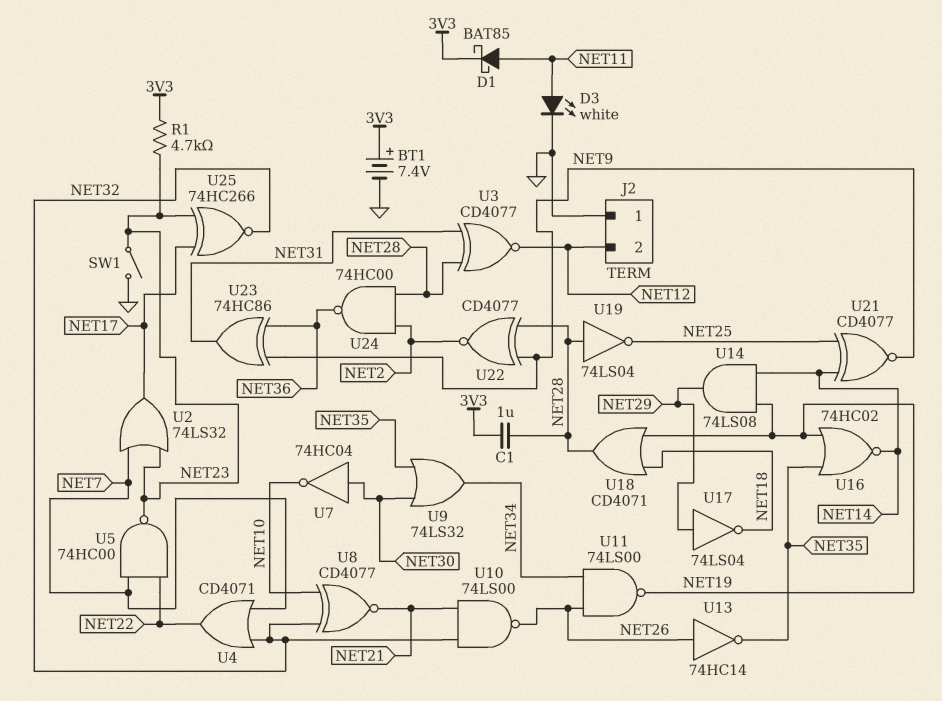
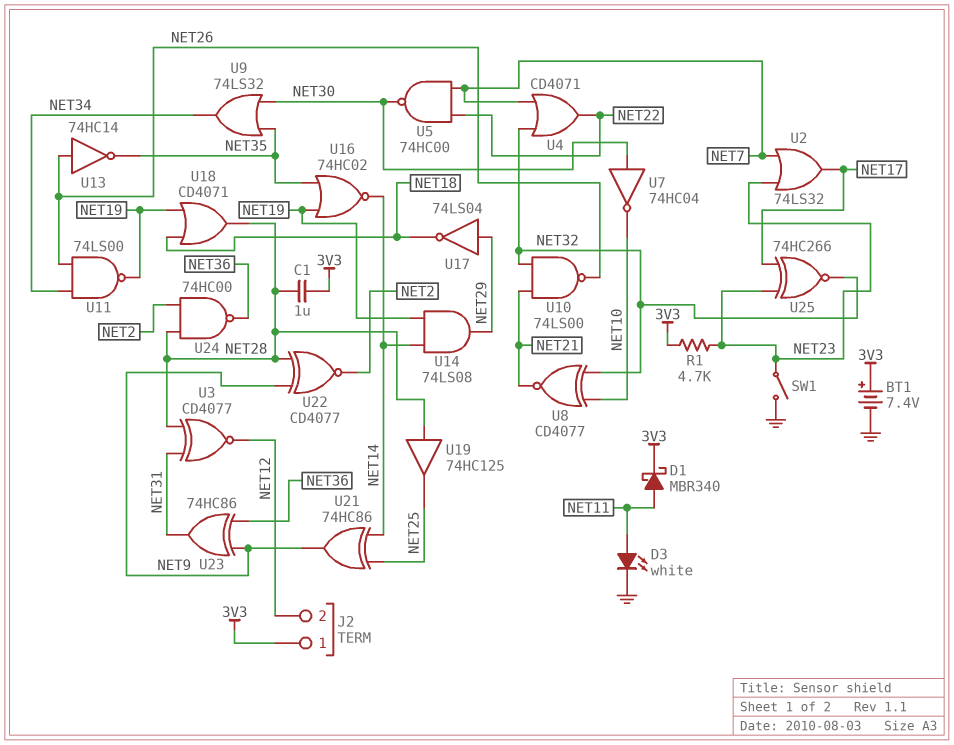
D1: schottky BAT85 (A NET11, K 3V3) -> schottky MBR340 (A NET11, K 3V3)
J2 pin 1: GND -> 3V3
U5: NAND 74HC00 (in NET7, in NET22, out NET23) -> NAND 74HC00 (in NET7, in NET22, out NET30)
U19: NOT 74LS04 (in NET28, out NET25) -> buffer 74HC125 (in NET28, out NET25)
U21: XNOR CD4077 (in NET14, in NET25, out NET9) -> XOR 74HC86 (in NET14, in NET25, out NET9)

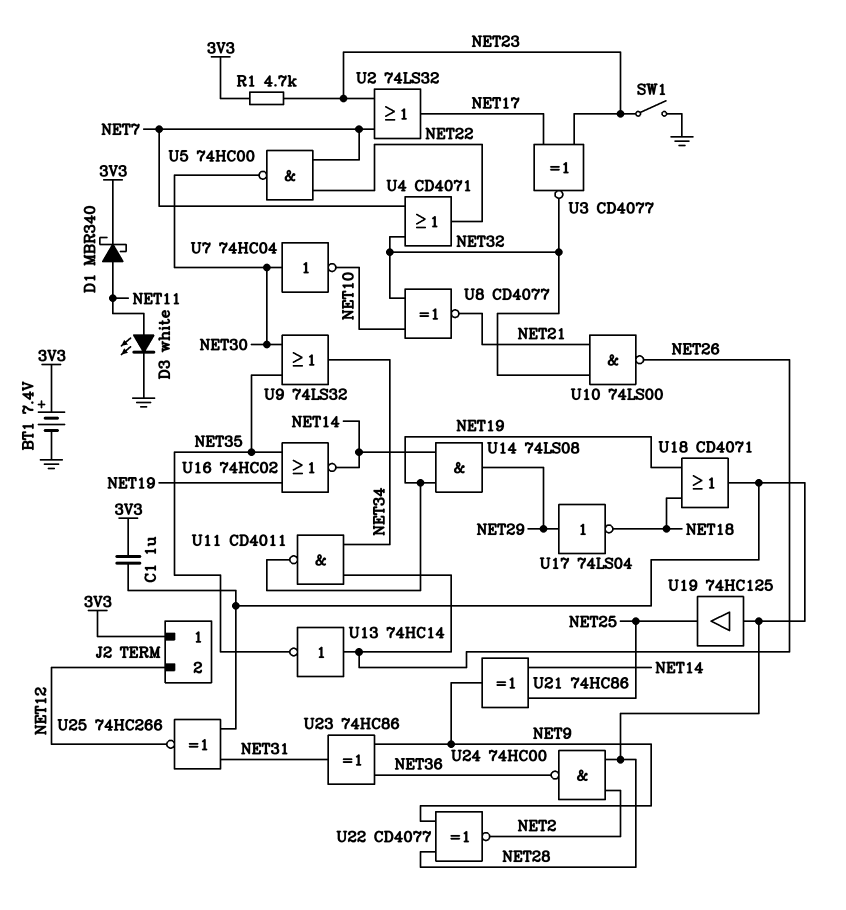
U3: XNOR CD4077 (in NET28, in NET31, out NET12) -> XNOR CD4077 (in NET17, in NET23, out NET32)
U11: NAND 74LS00 (in NET26, in NET34, out NET19) -> NAND CD4011 (in NET26, in NET34, out NET19)
U25: XNOR 74HC266 (in NET17, in NET23, out NET32) -> XNOR 74HC266 (in NET28, in NET31, out NET12)

